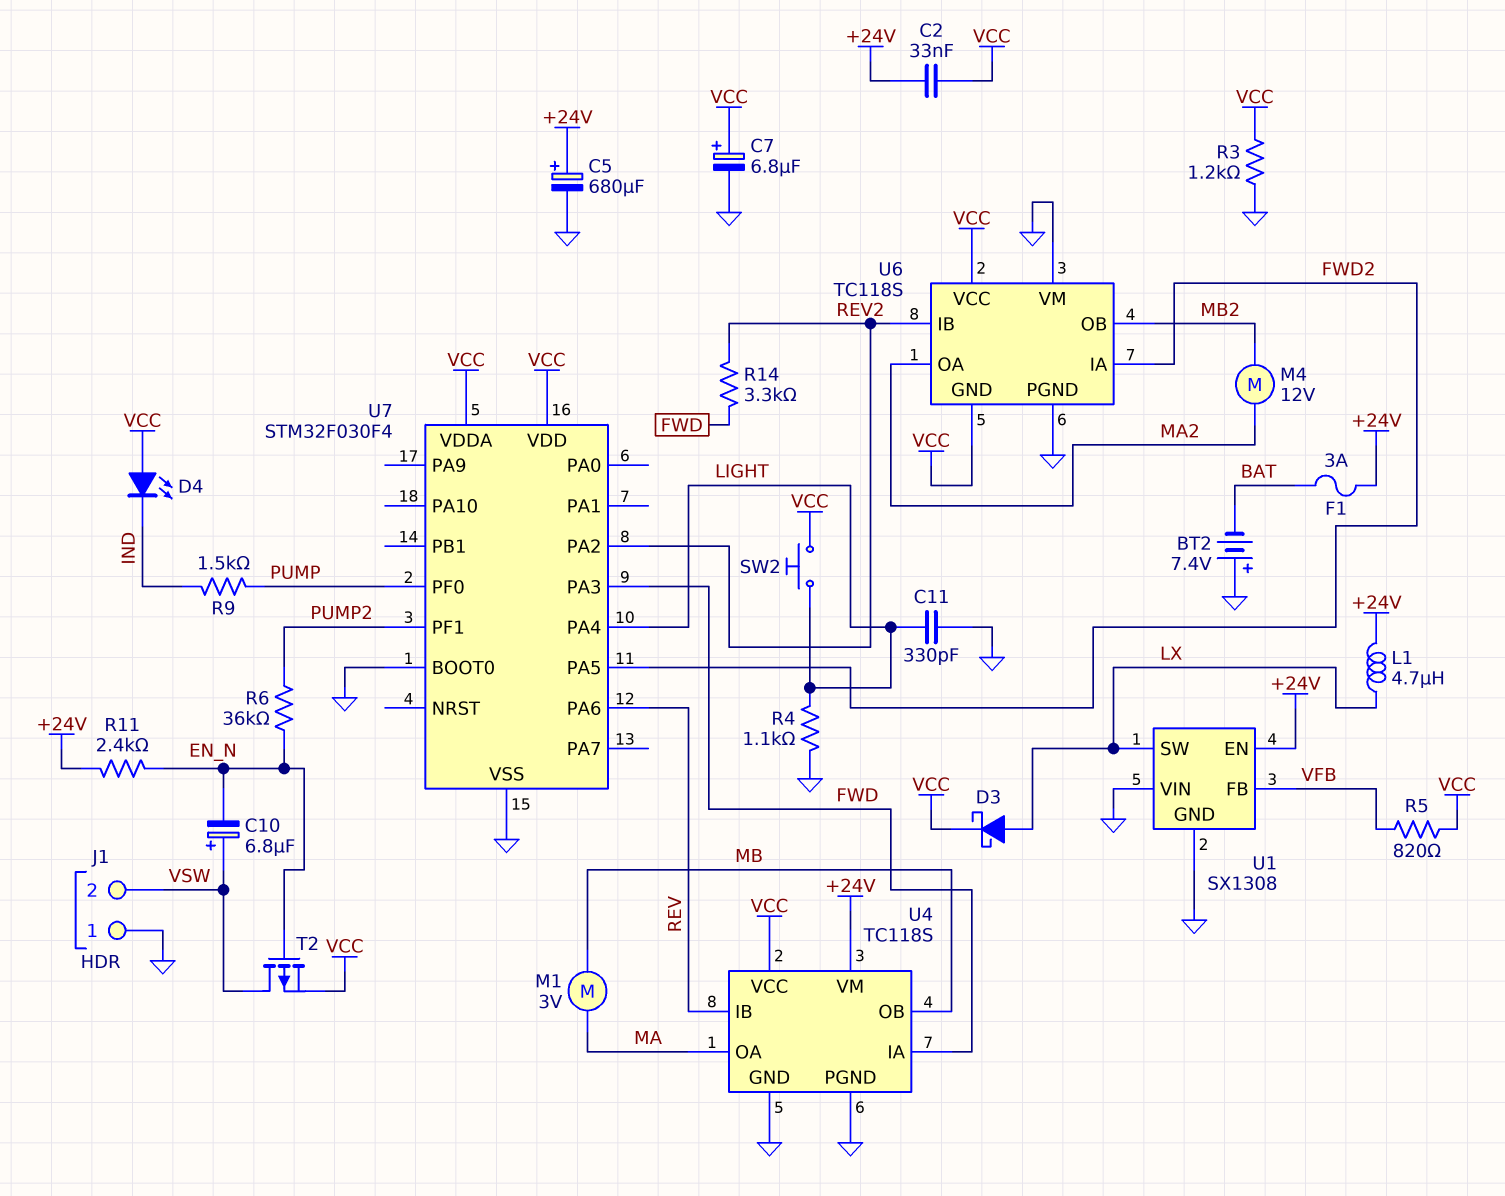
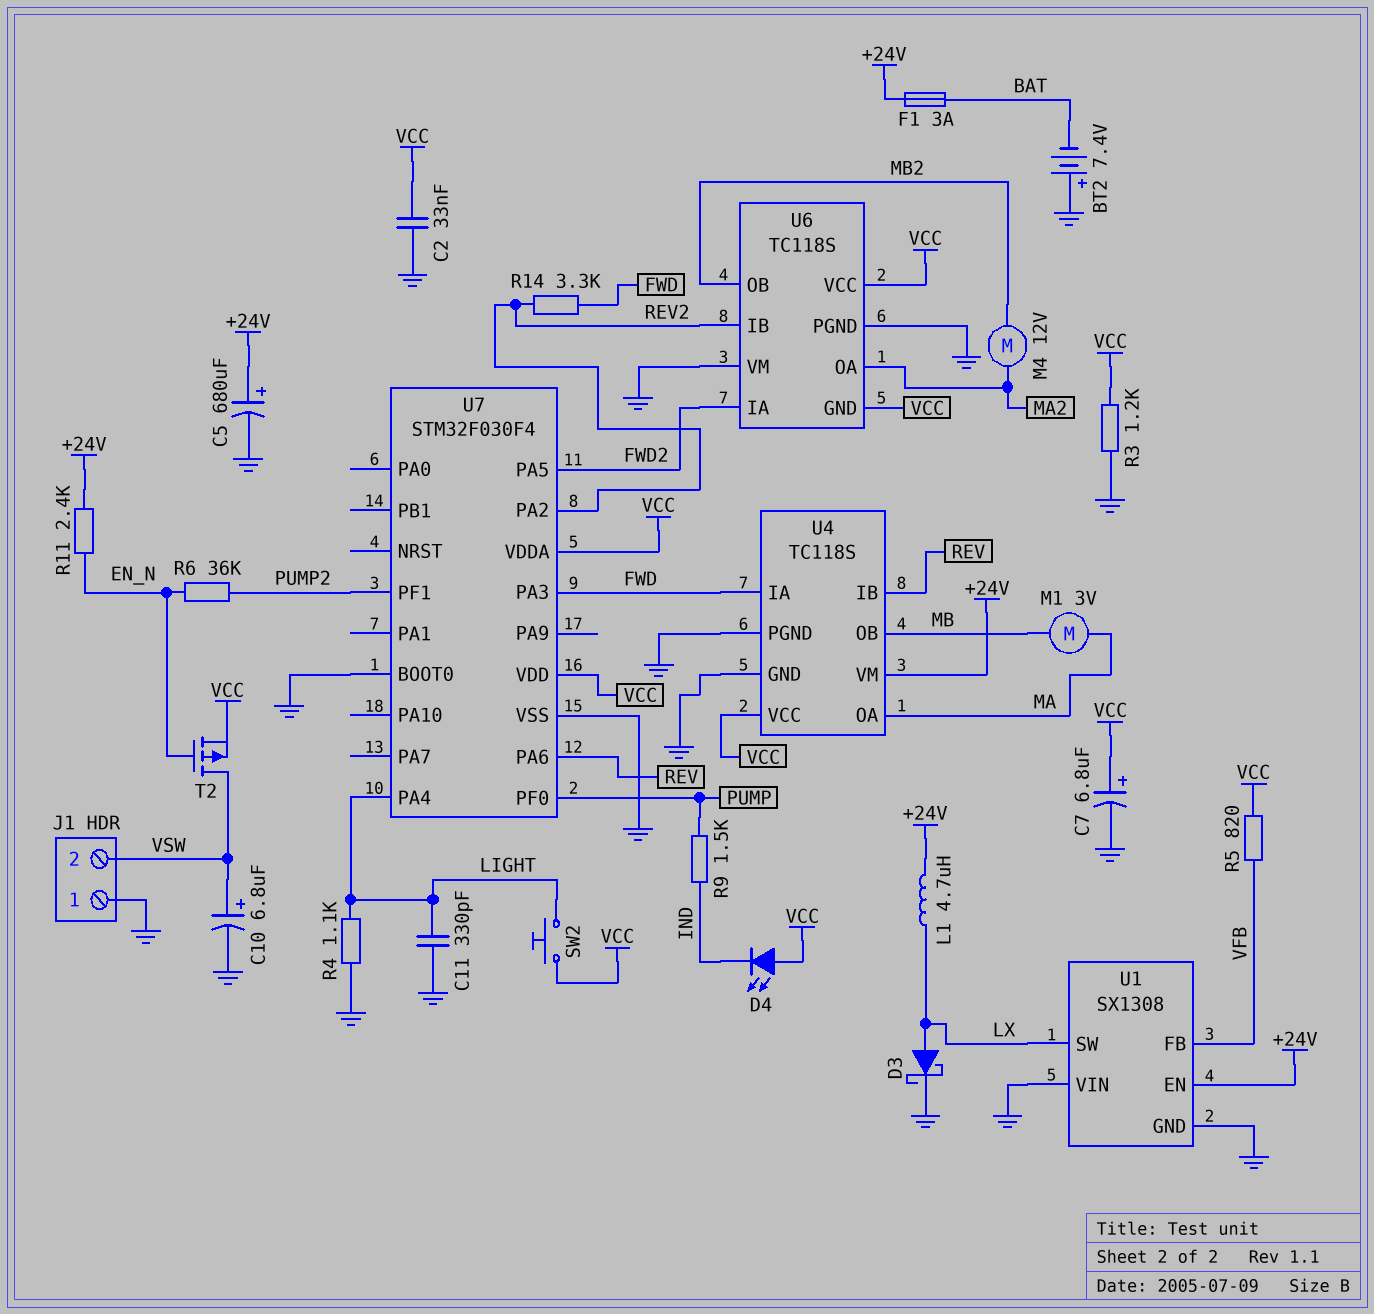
C2: 33nF (+24V, VCC) -> 33nF (GND, VCC)
C10: 6.8uF (plus VSW, minus EN_N) -> 6.8uF (plus VSW, minus GND)
D3: schottky (A LX, K VCC) -> schottky (A LX, K GND)

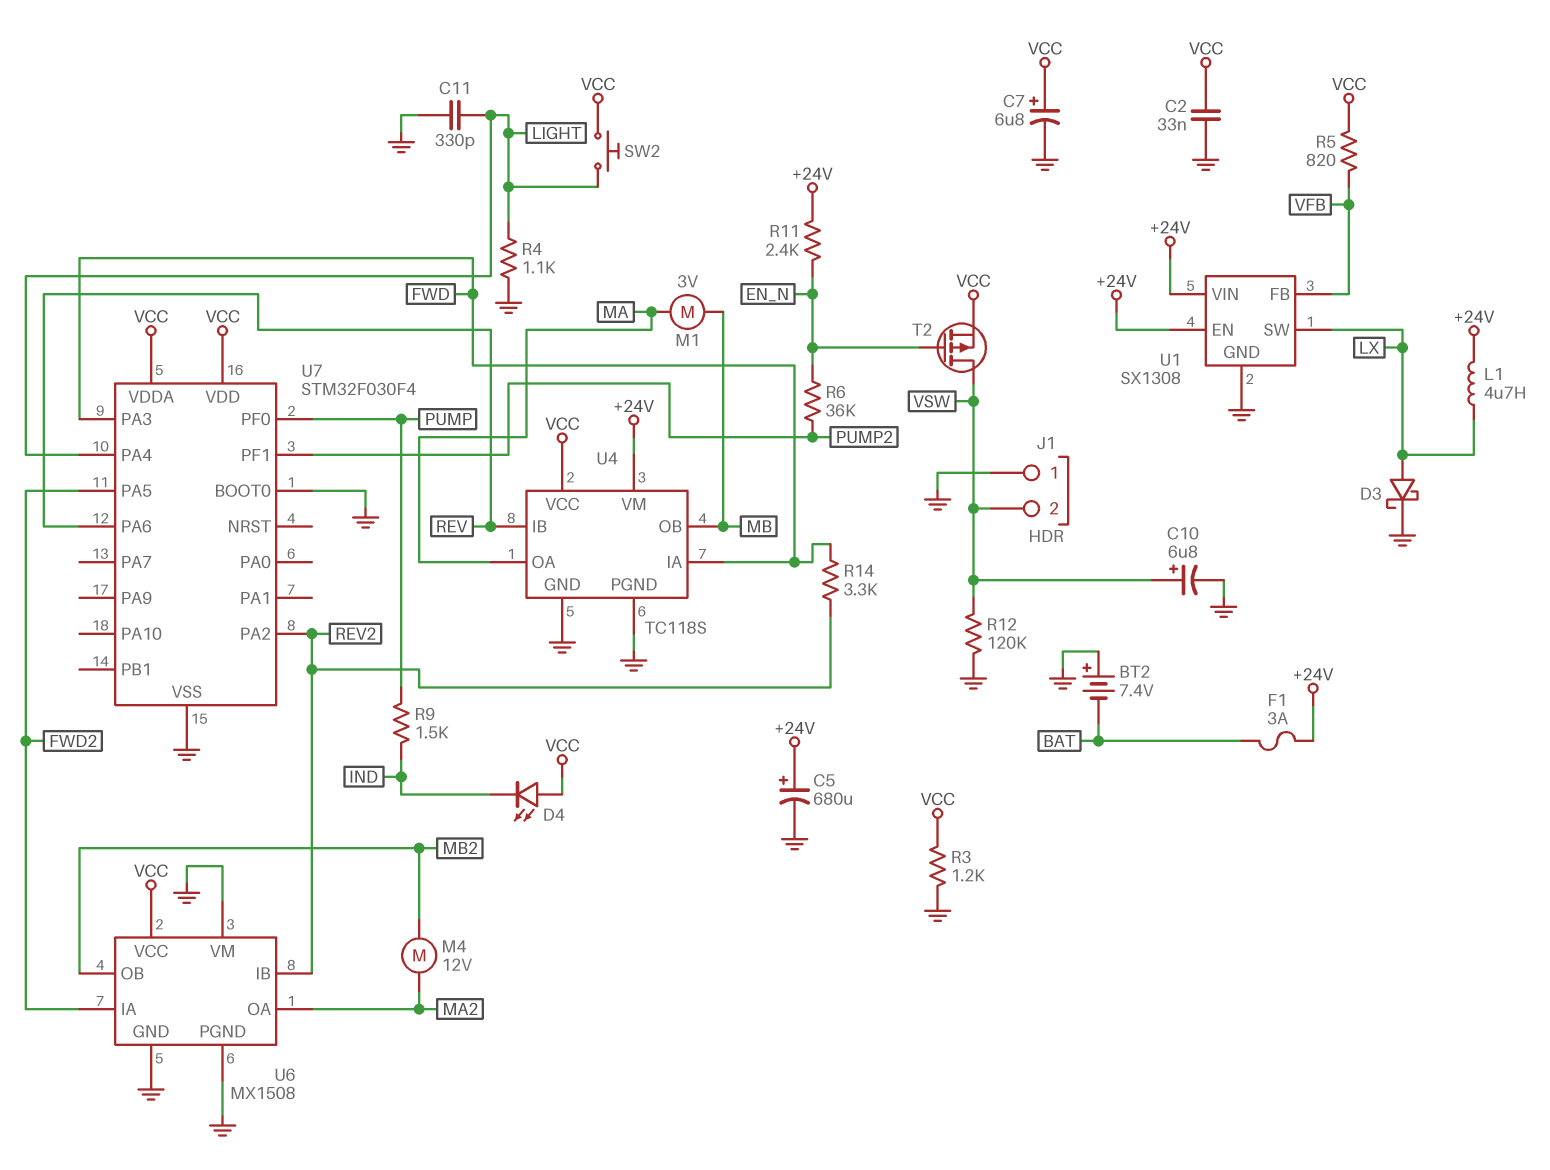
R12: none -> 120k (GND, VSW)
U1 pin VIN: GND -> +24V
U6: TC118S -> MX1508
U6 pin GND: VCC -> GND

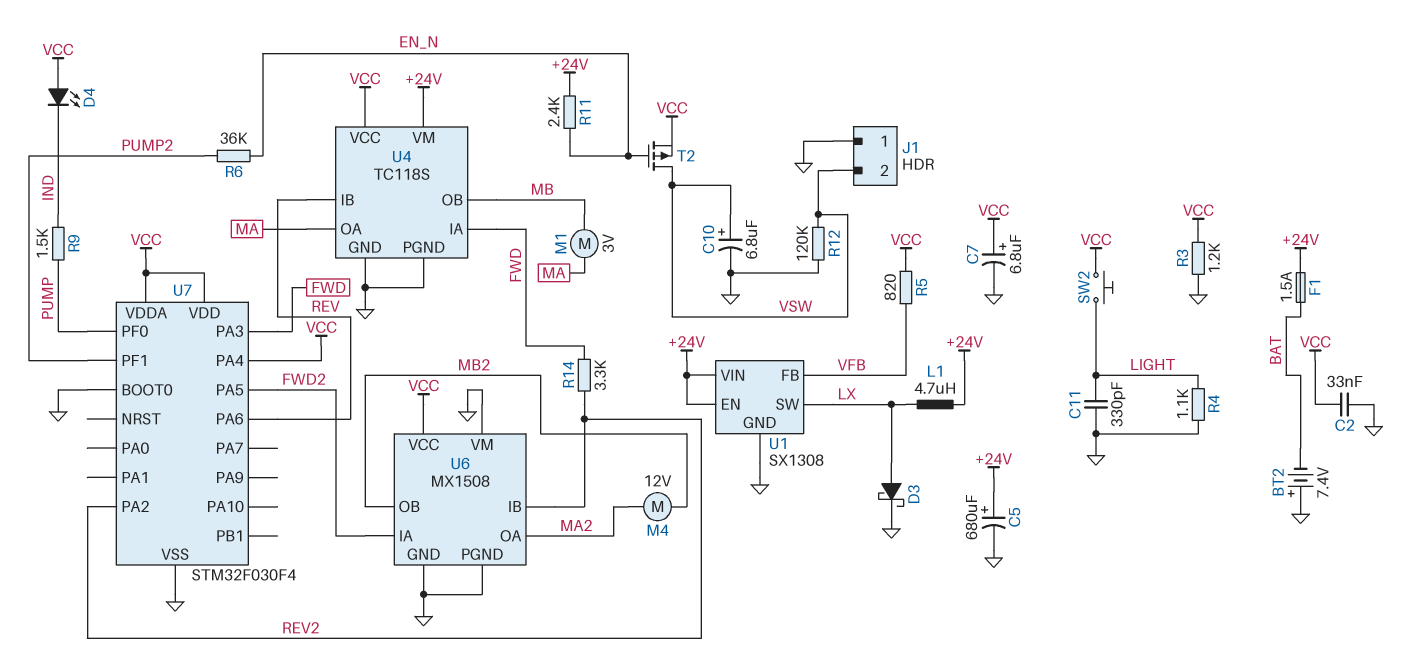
F1: 3A (+24V, BAT) -> 1.5A (+24V, BAT)
U7 pin PA4: LIGHT -> VCC

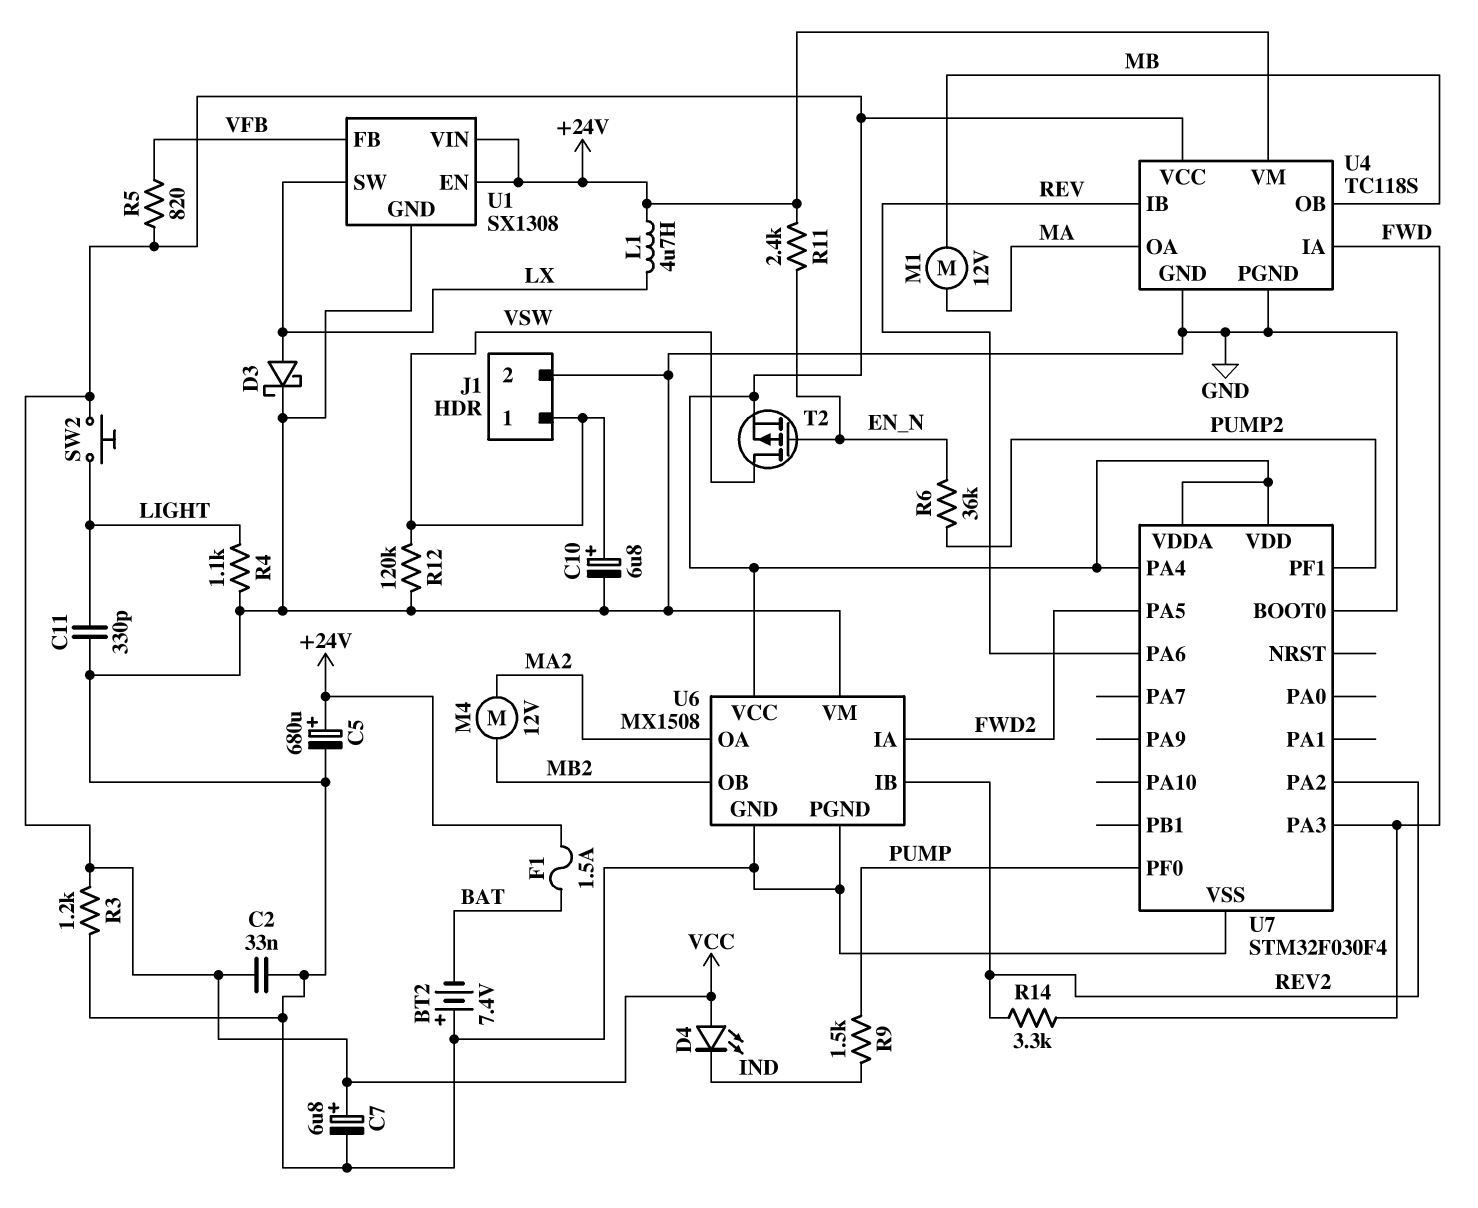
J1 pin 1: GND -> VSW
J1 pin 2: VSW -> GND
M1: motor 3V (MA, MB) -> motor 12V (MA, MB)

